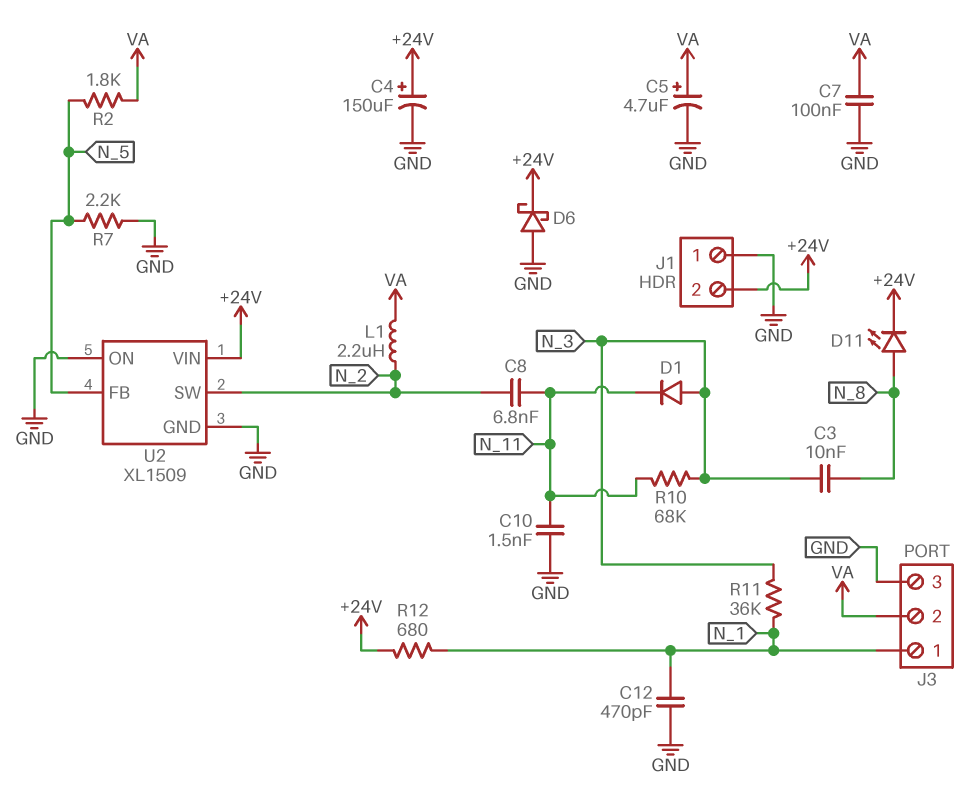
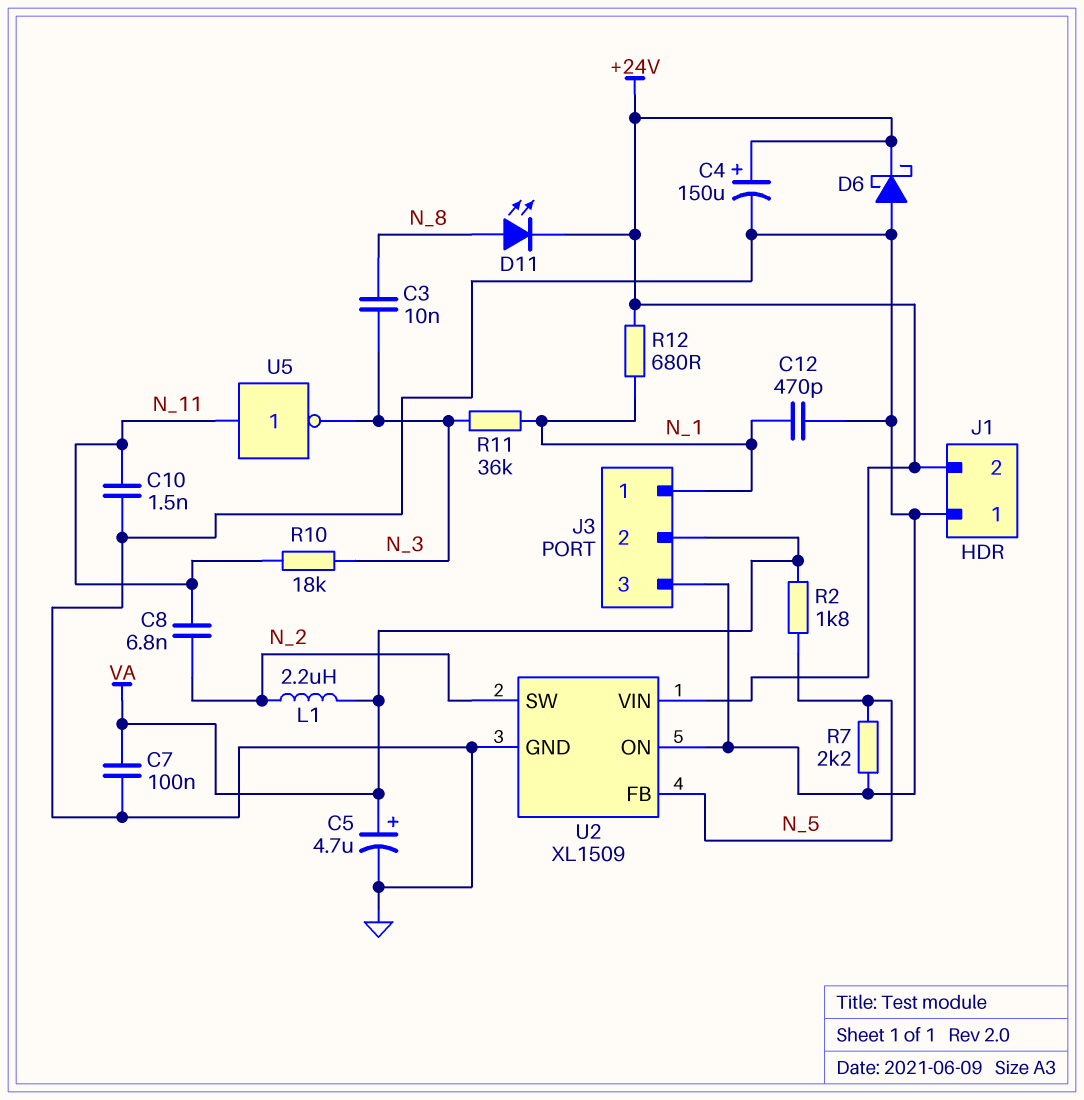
D1: diode (A N_3, K N_11) -> none
R10: 68k (N_3, N_11) -> 18k (N_3, N_11)
U5: none -> NOT (in N_11, out N_3)

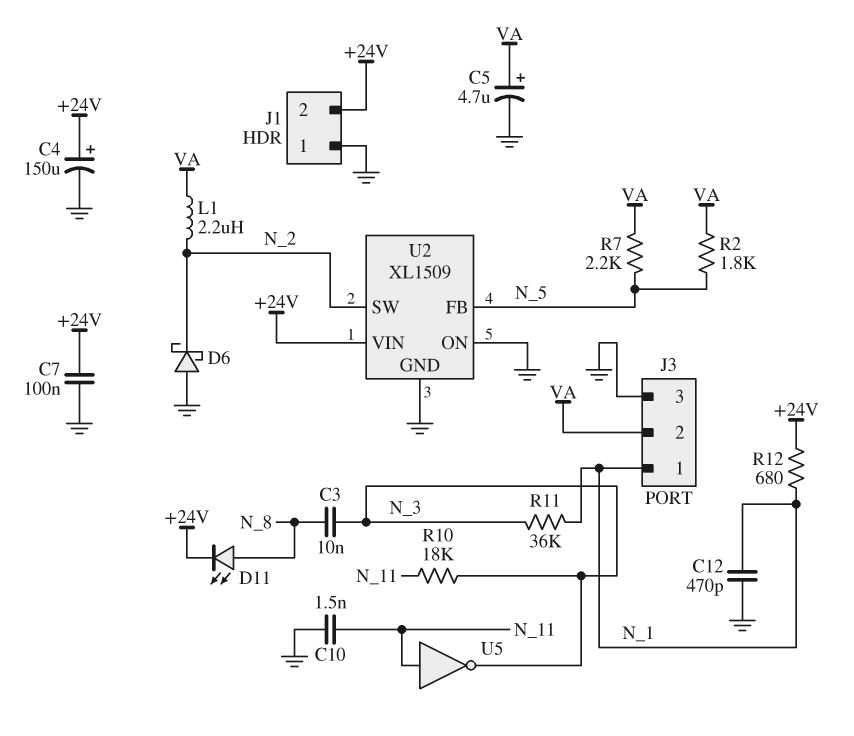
C7: 100nF (GND, VA) -> 100nF (+24V, GND)
C8: 6.8nF (N_2, N_11) -> none
D6: schottky (A GND, K +24V) -> schottky (A GND, K N_2)
R7: 2.2k (GND, N_5) -> 2.2k (N_5, VA)

